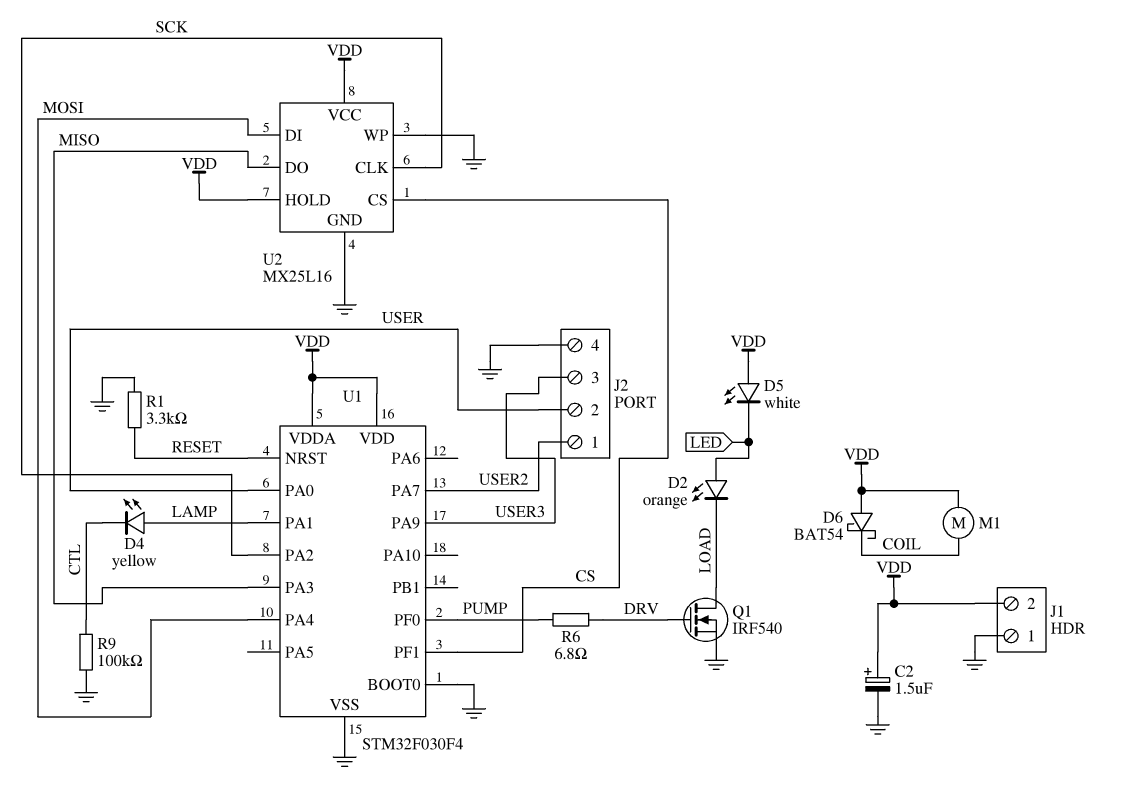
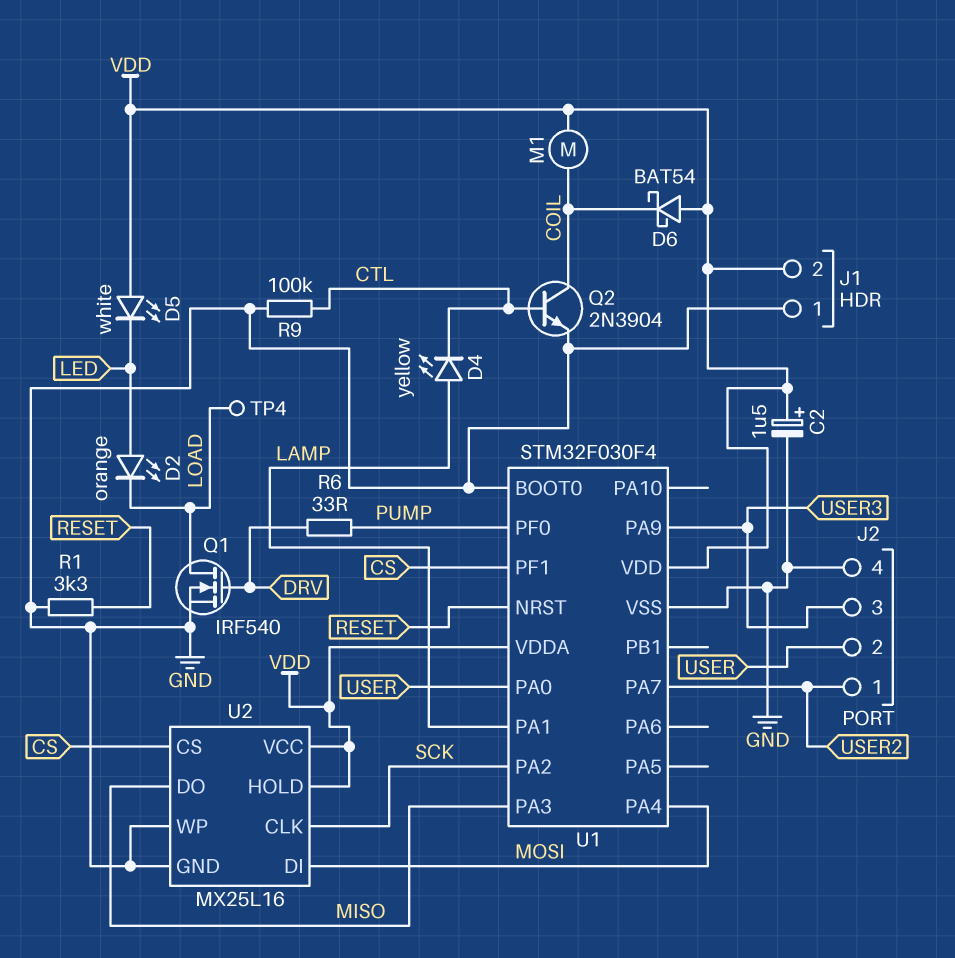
Q2: none -> NPN 2N3904 (B CTL, C COIL, E GND)
R6: 6.8 (DRV, PUMP) -> 33 (DRV, PUMP)
TP4: none -> test point (LOAD)

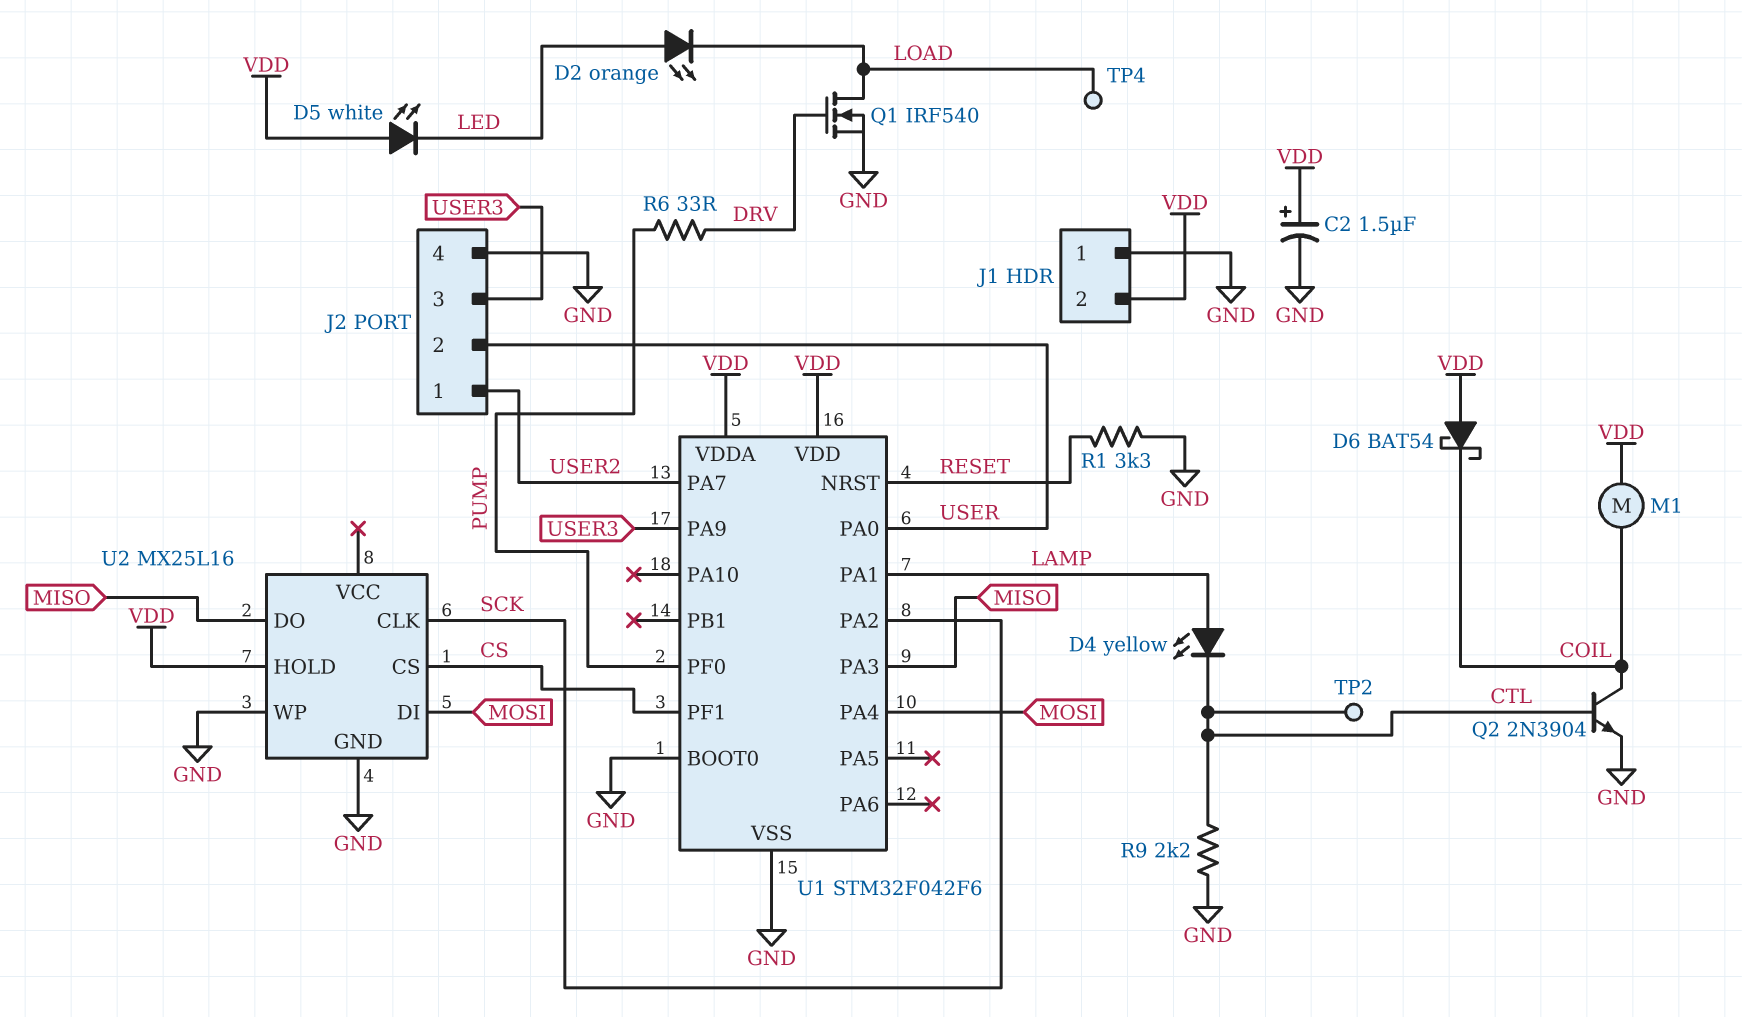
R9: 100k (CTL, GND) -> 2.2k (CTL, GND)
TP2: none -> test point (CTL)
U1: STM32F030F4 -> STM32F042F6
U2 pin VCC: VDD -> none

